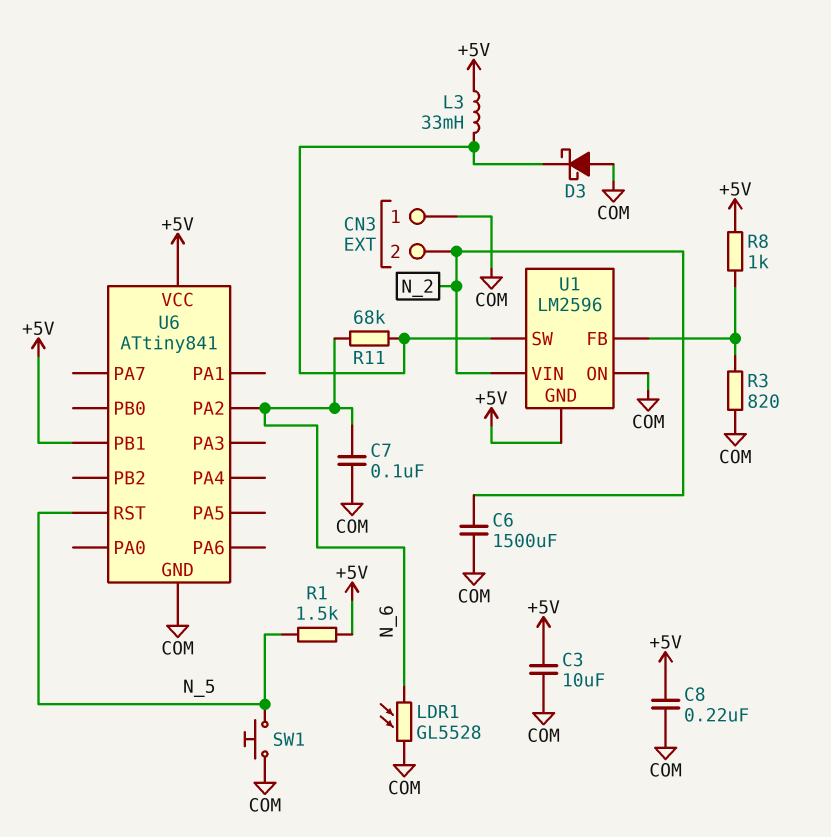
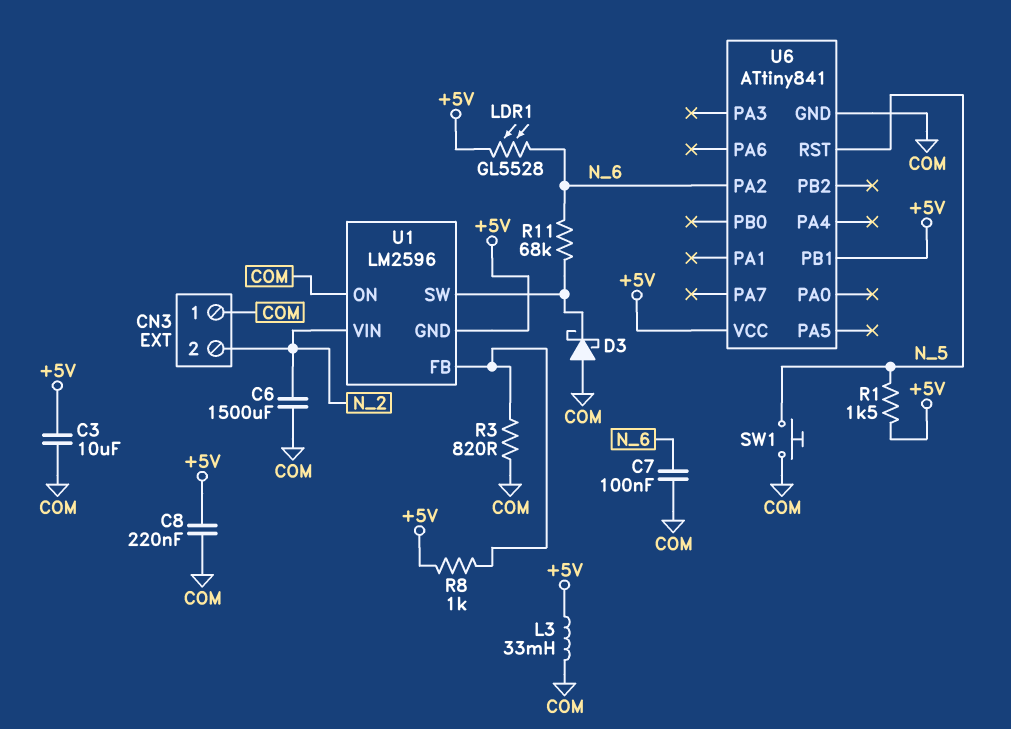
L3: 33mH (+5V, U1/SW) -> 33mH (+5V, COM)
LDR1: GL5528 (COM, N_6) -> GL5528 (+5V, N_6)

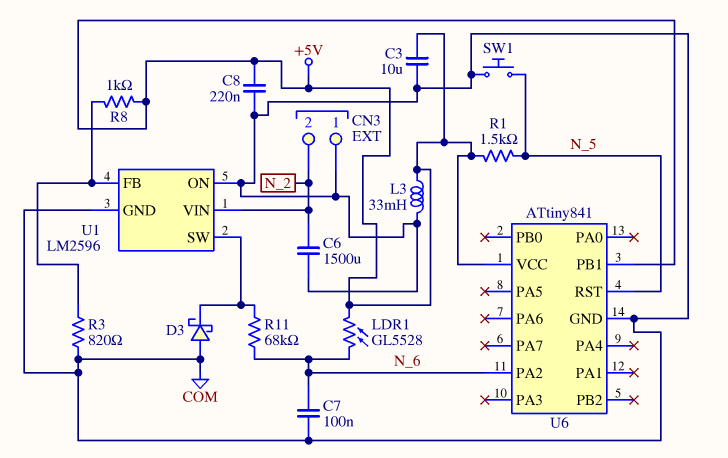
U1 pin GND: +5V -> COM

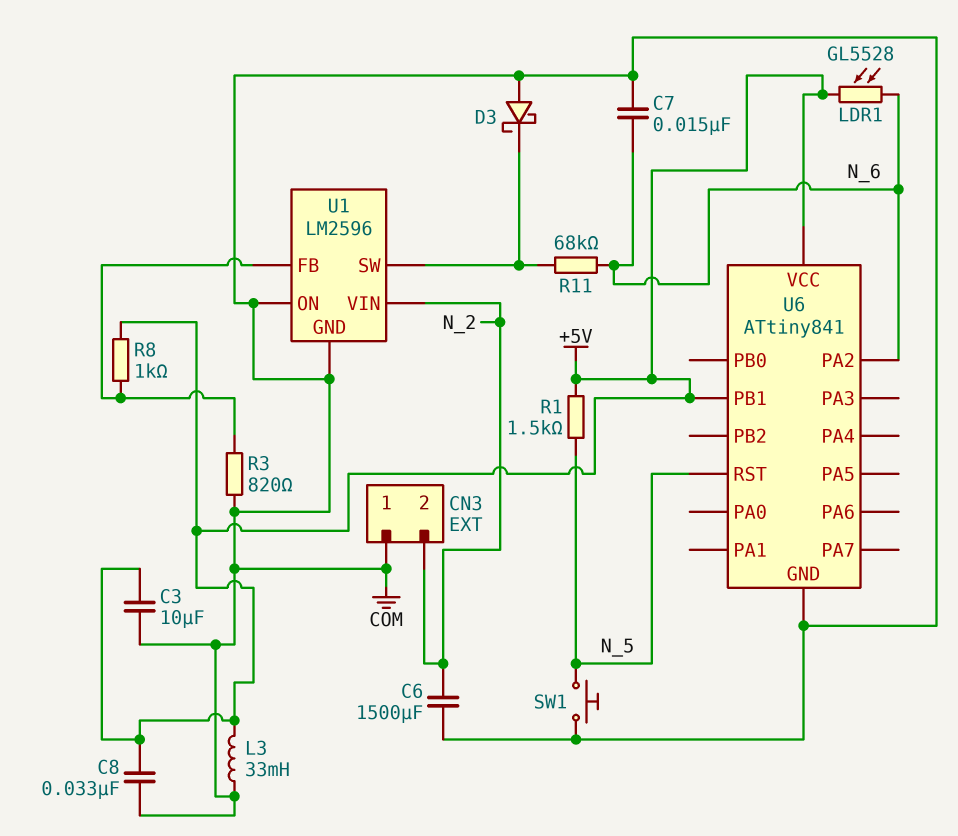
C7: 100nF (COM, N_6) -> 15nF (COM, N_6)
C8: 220nF (+5V, COM) -> 33nF (+5V, COM)

